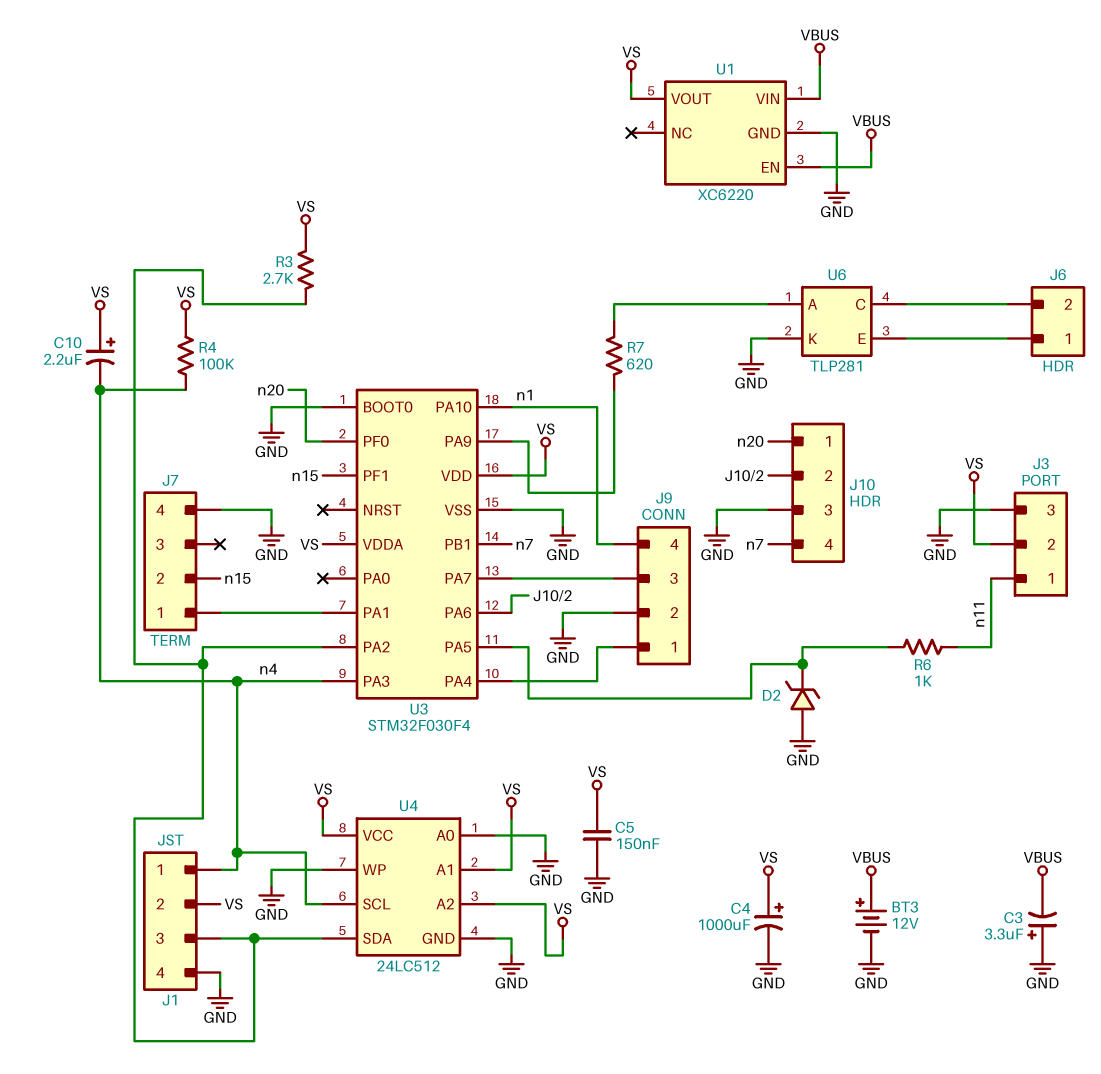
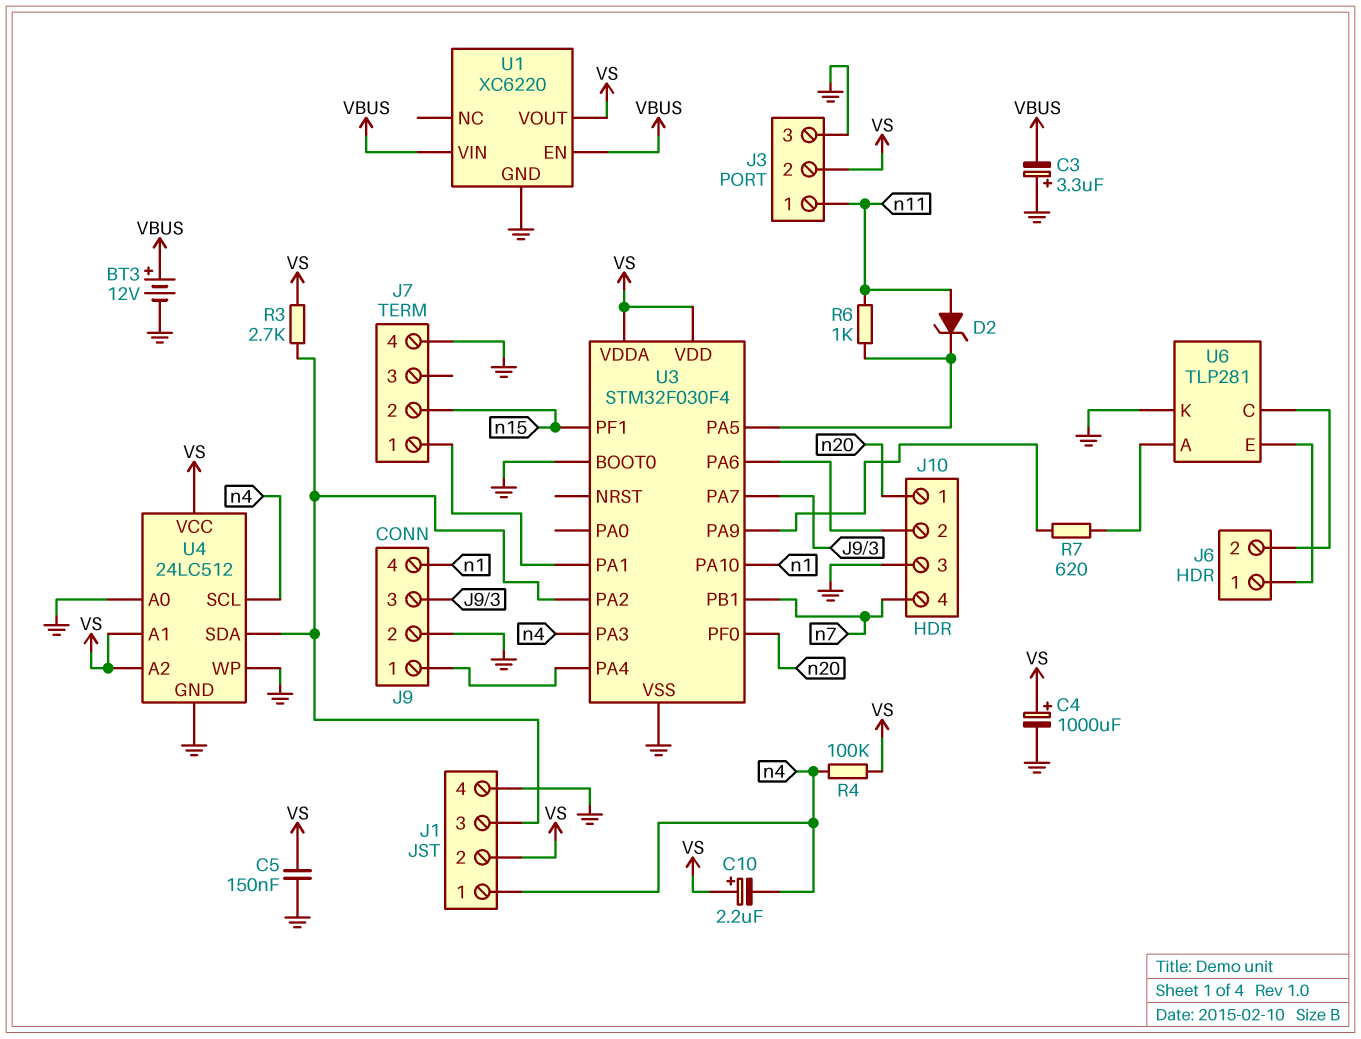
D2: zener (A GND, K U3/PA5) -> zener (A n11, K U3/PA5)

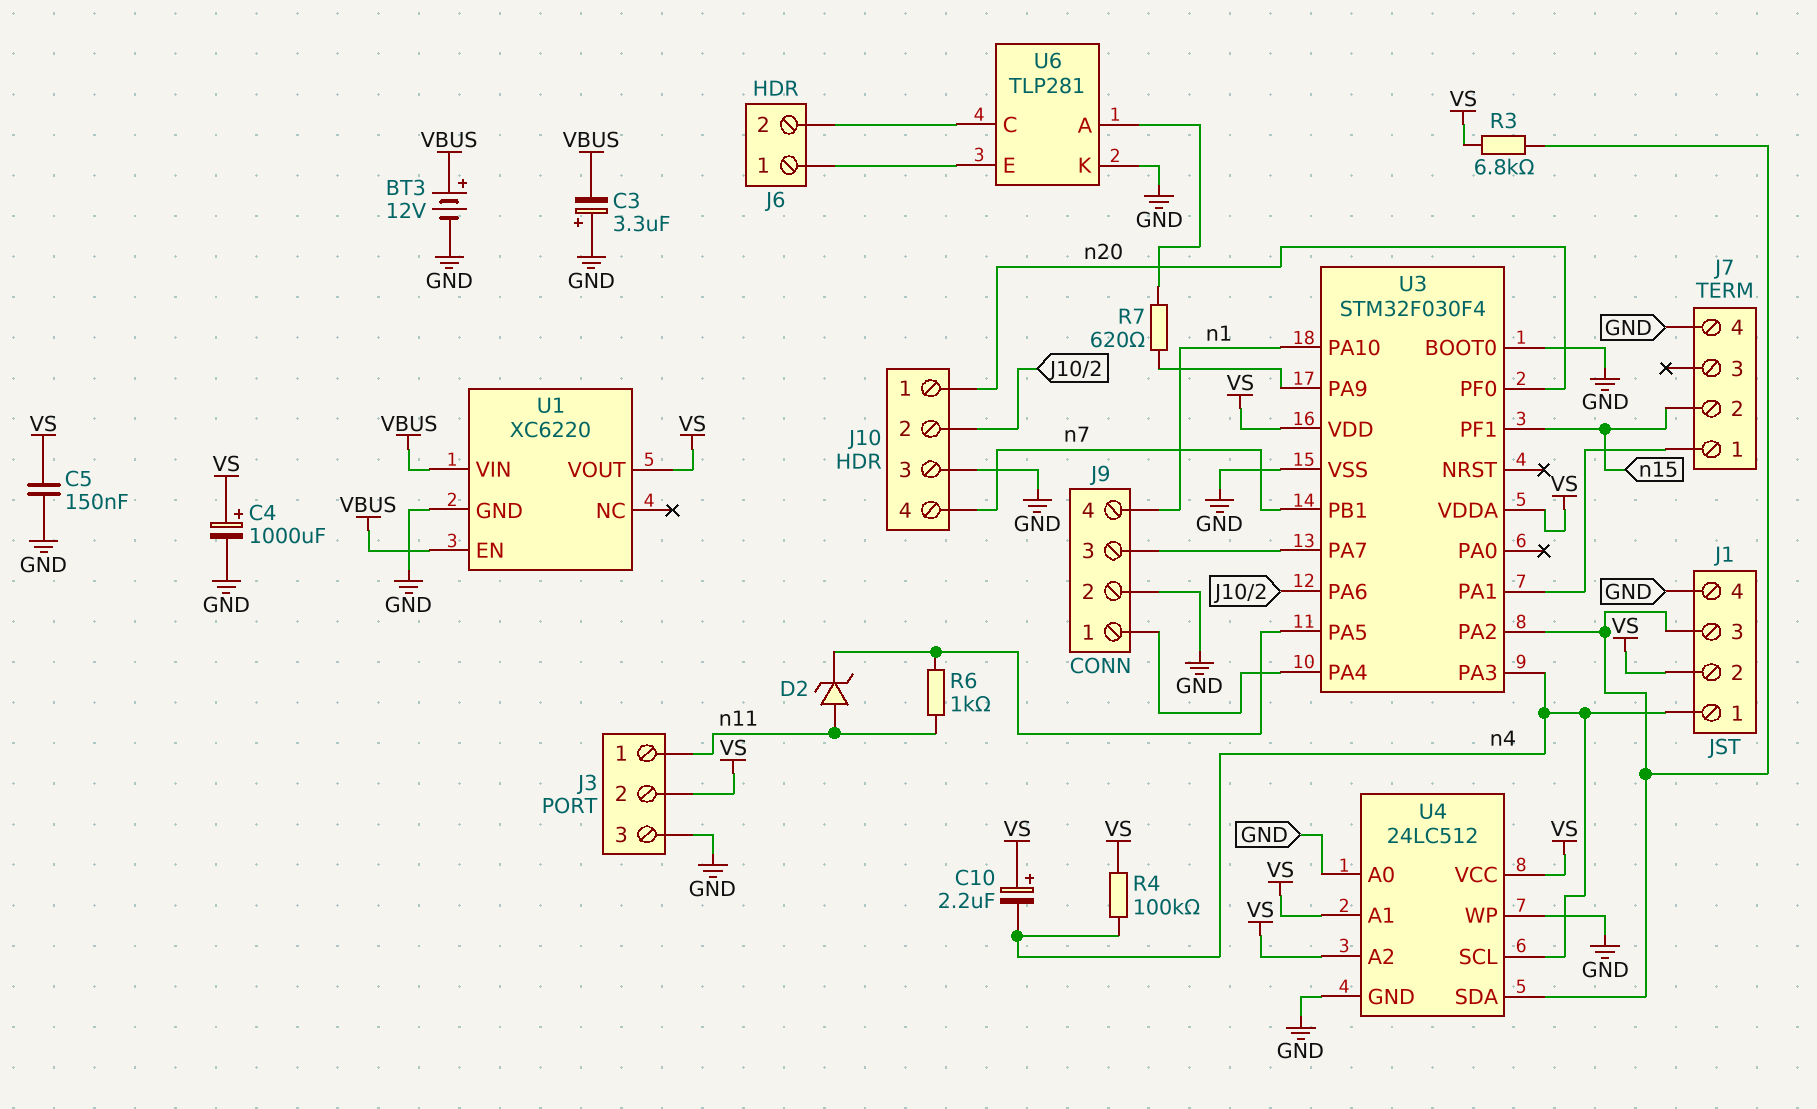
R3: 2.7k (J1/3, VS) -> 6.8k (J1/3, VS)

